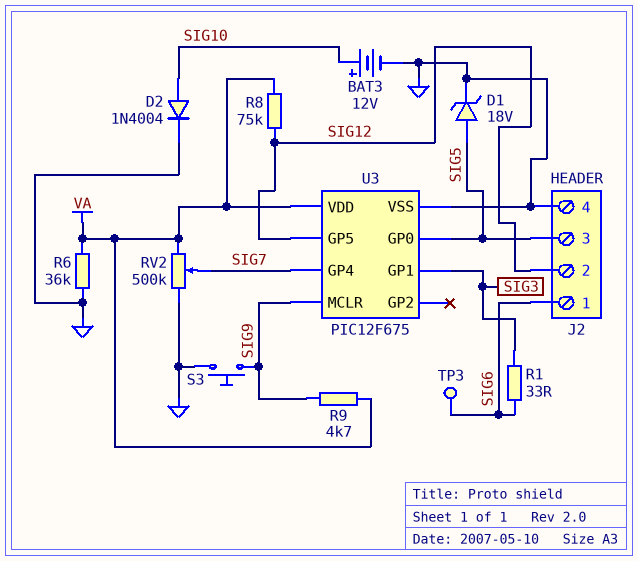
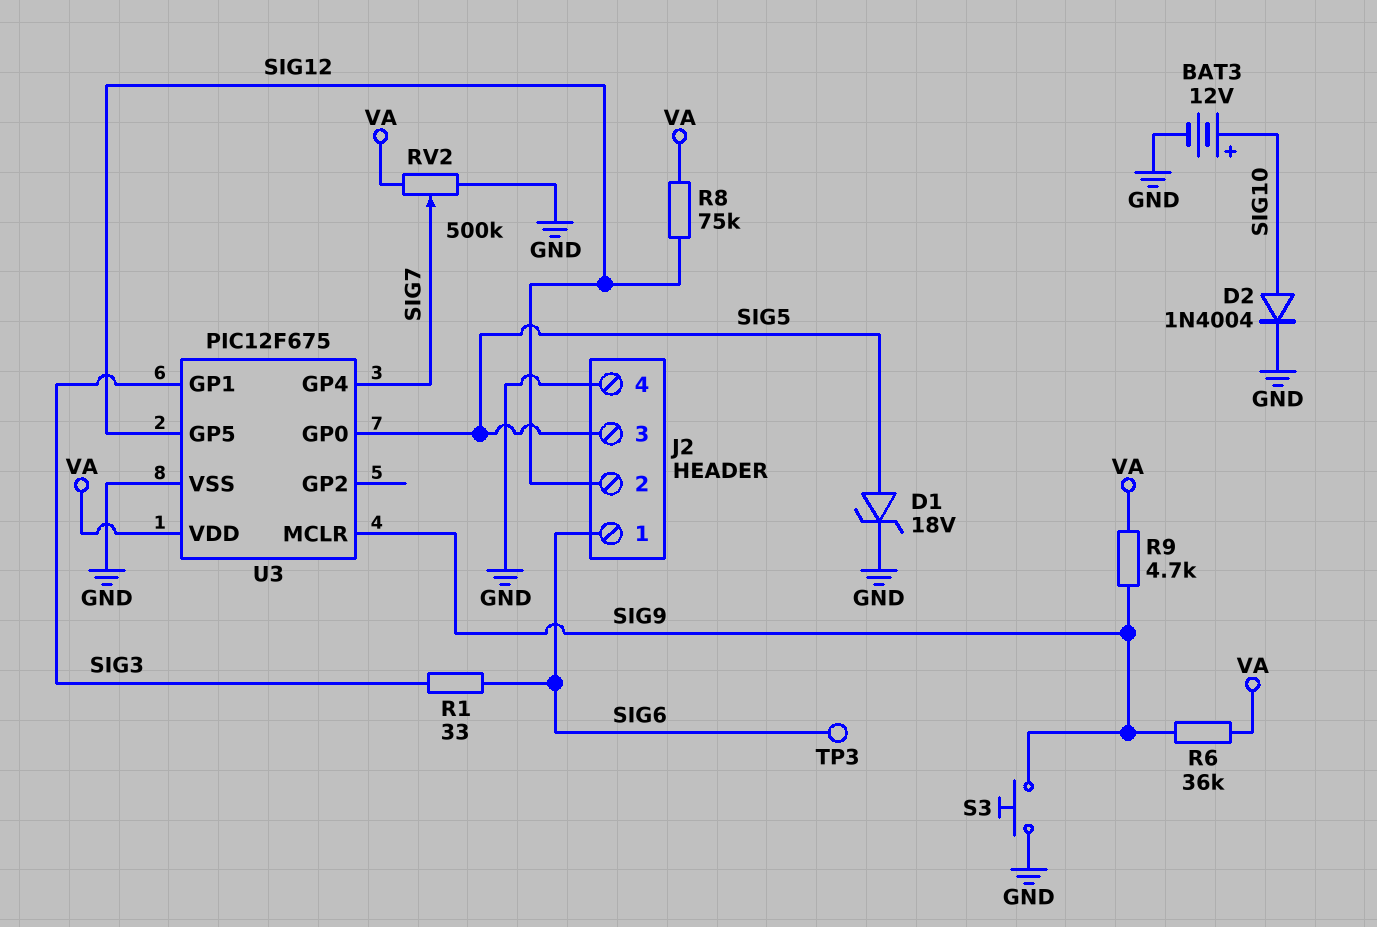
R6: 36k (GND, VA) -> 36k (SIG9, VA)

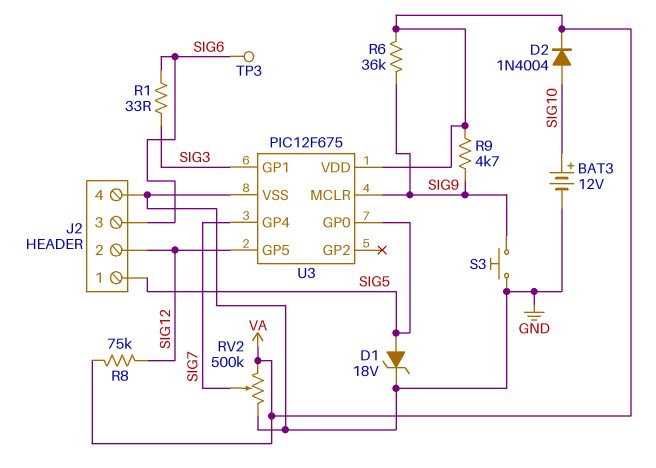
D2: diode 1N4004 (A SIG10, K GND) -> diode 1N4004 (A SIG10, K VA)
J2 pin 1: SIG6 -> SIG5
J2 pin 3: SIG5 -> SIG6

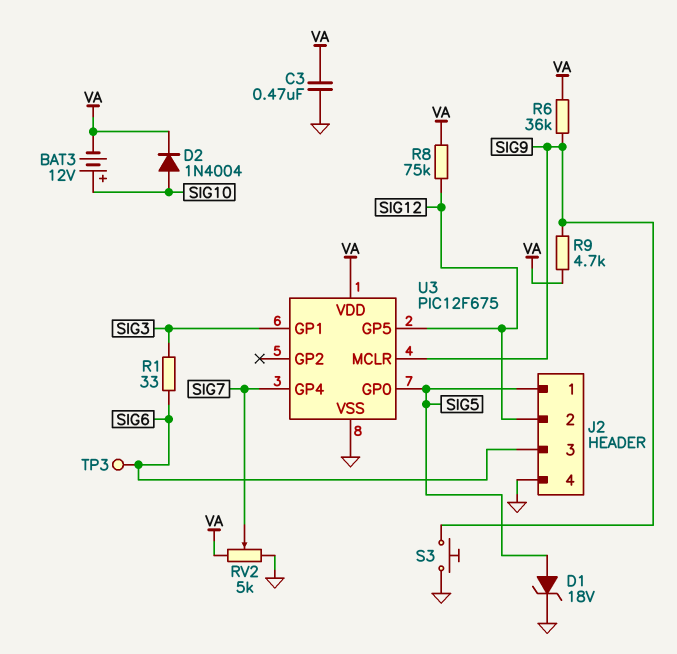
BAT3: 12V (plus SIG10, minus GND) -> 12V (plus SIG10, minus VA)
C3: none -> 470nF (GND, VA)
RV2: 500k (GND, VA, wiper SIG7) -> 5k (GND, VA, wiper SIG7)

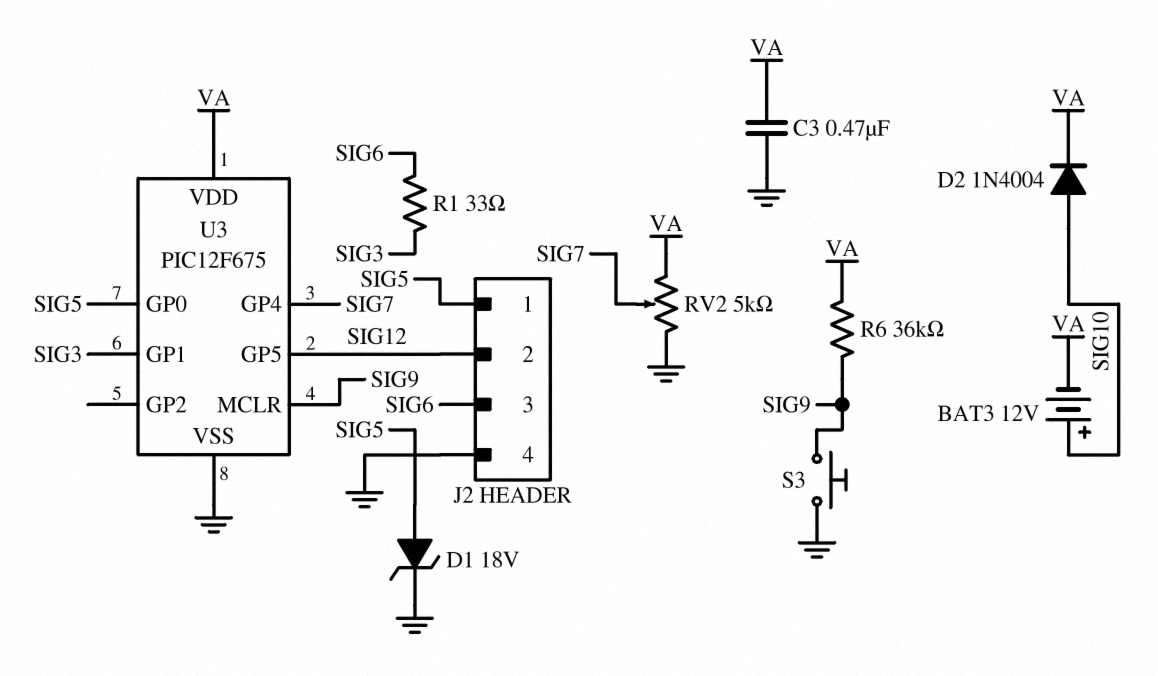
R8: 75k (SIG12, VA) -> none
R9: 4.7k (SIG9, VA) -> none
TP3: test point (SIG6) -> none

